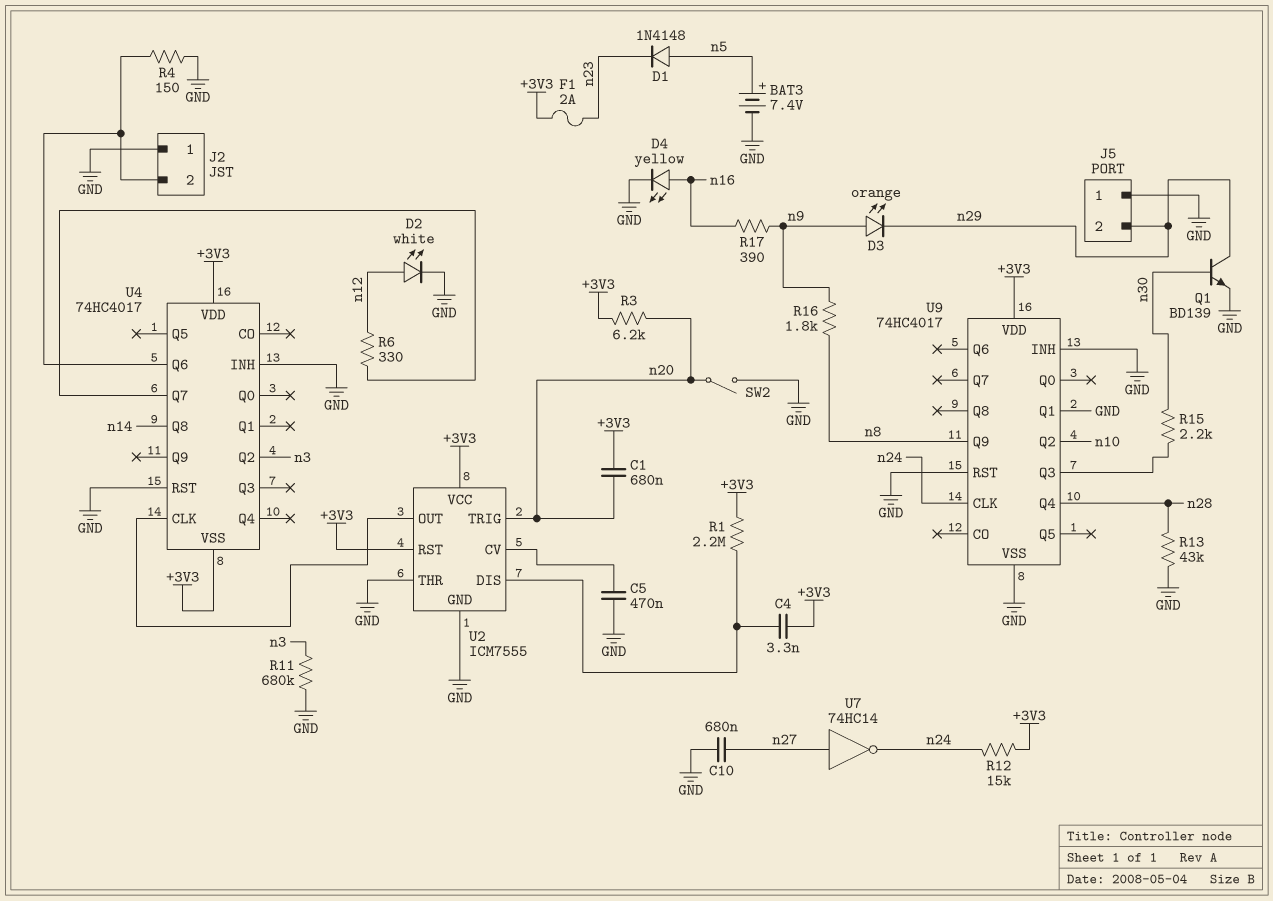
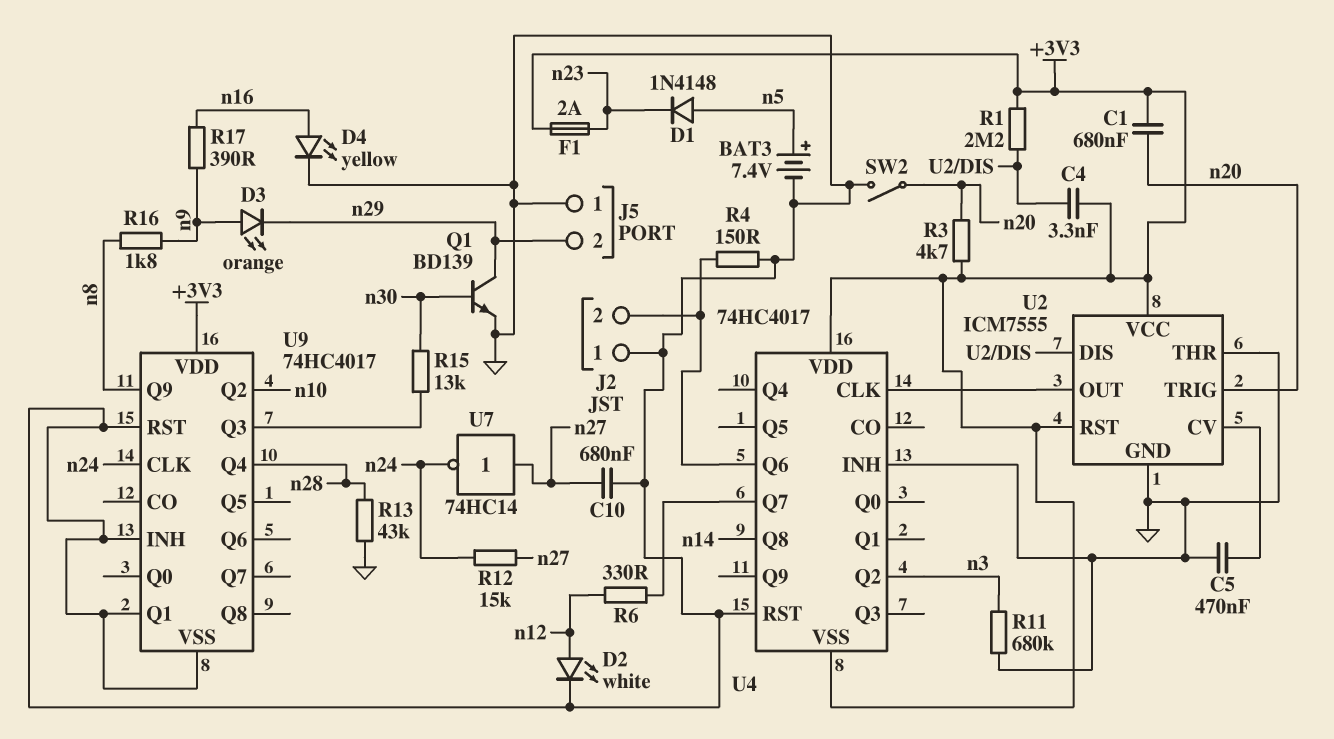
R3: 6.2k (+3V3, n20) -> 4.7k (+3V3, n20)
R12: 15k (+3V3, n24) -> 15k (n24, n27)
R15: 2.2k (U9/Q3, n30) -> 13k (U9/Q3, n30)

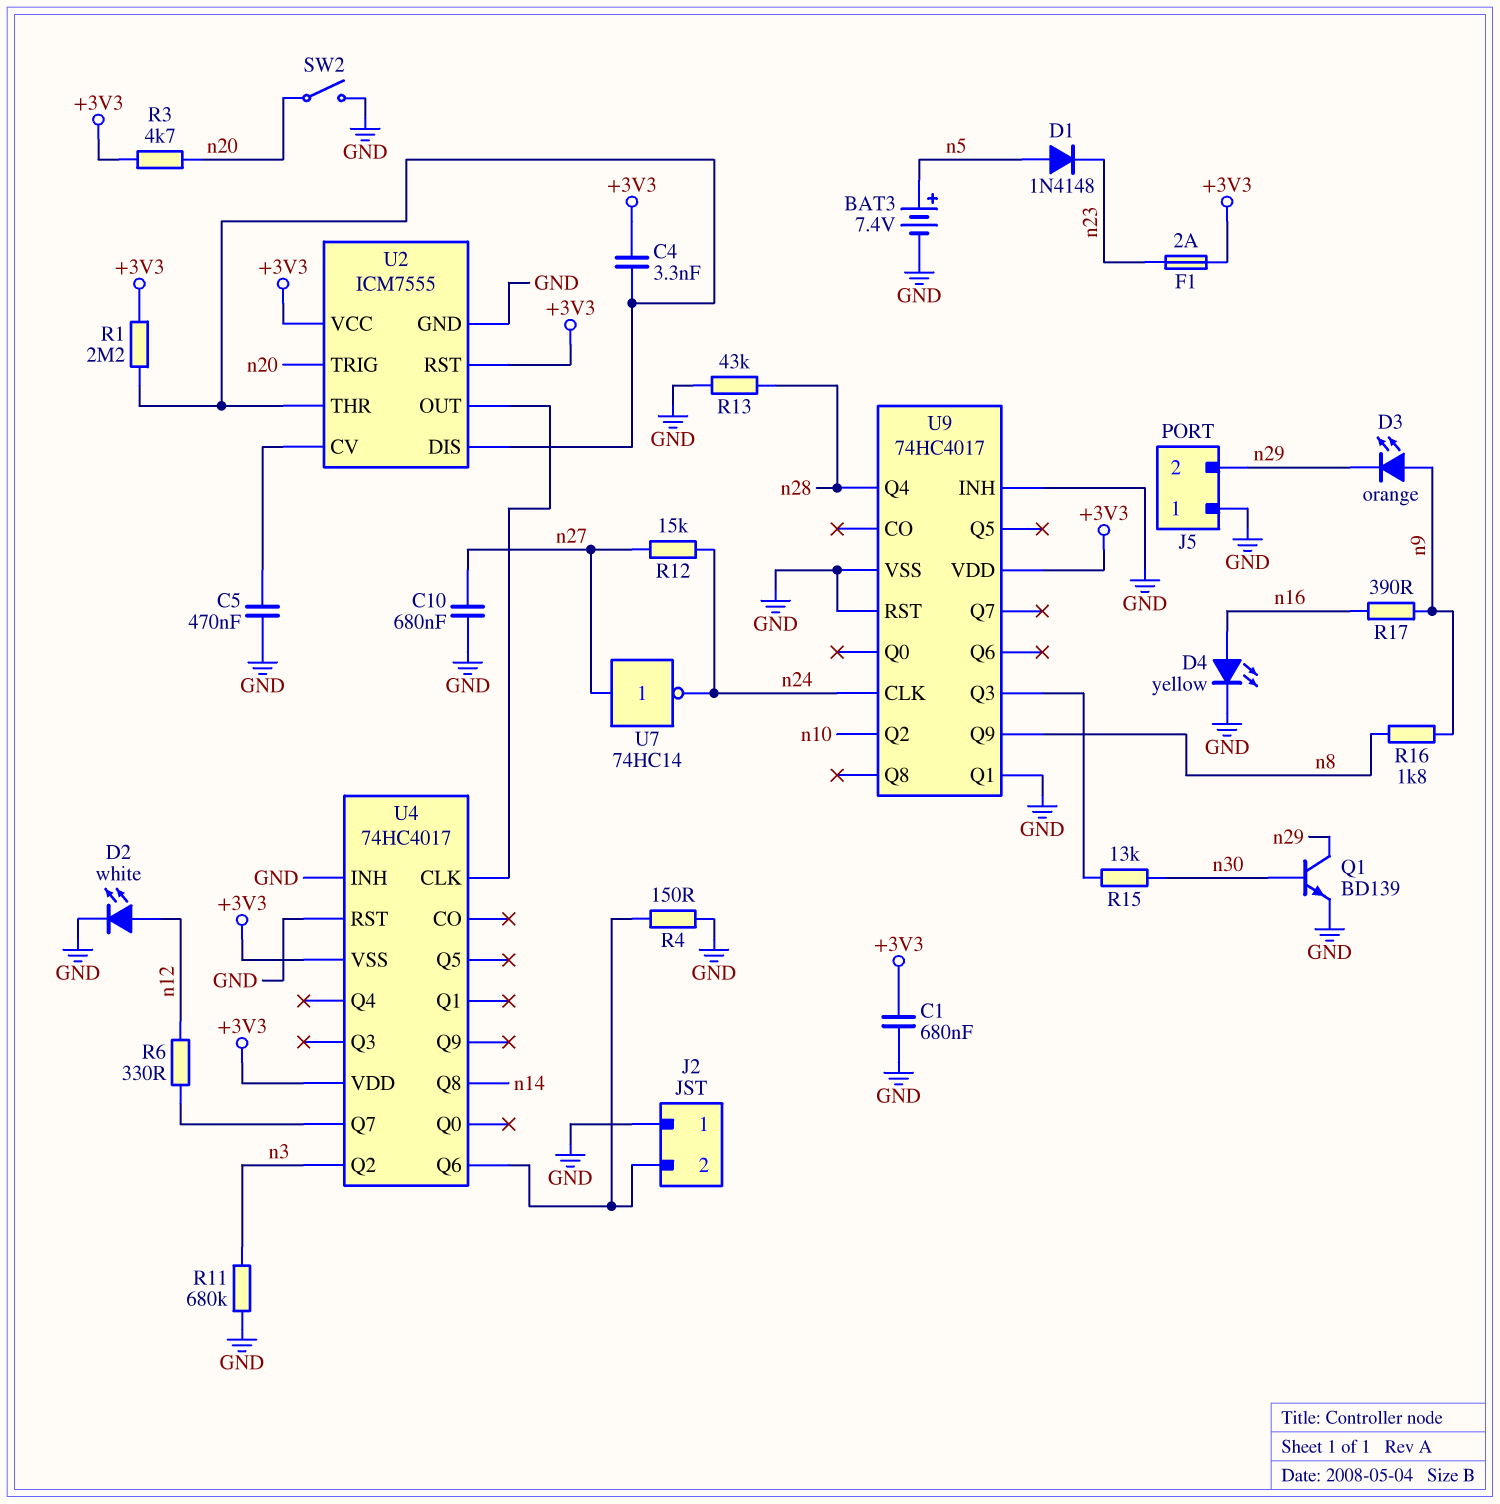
C1: 680nF (+3V3, n20) -> 680nF (+3V3, GND)
U2 pin THR: GND -> U2/DIS

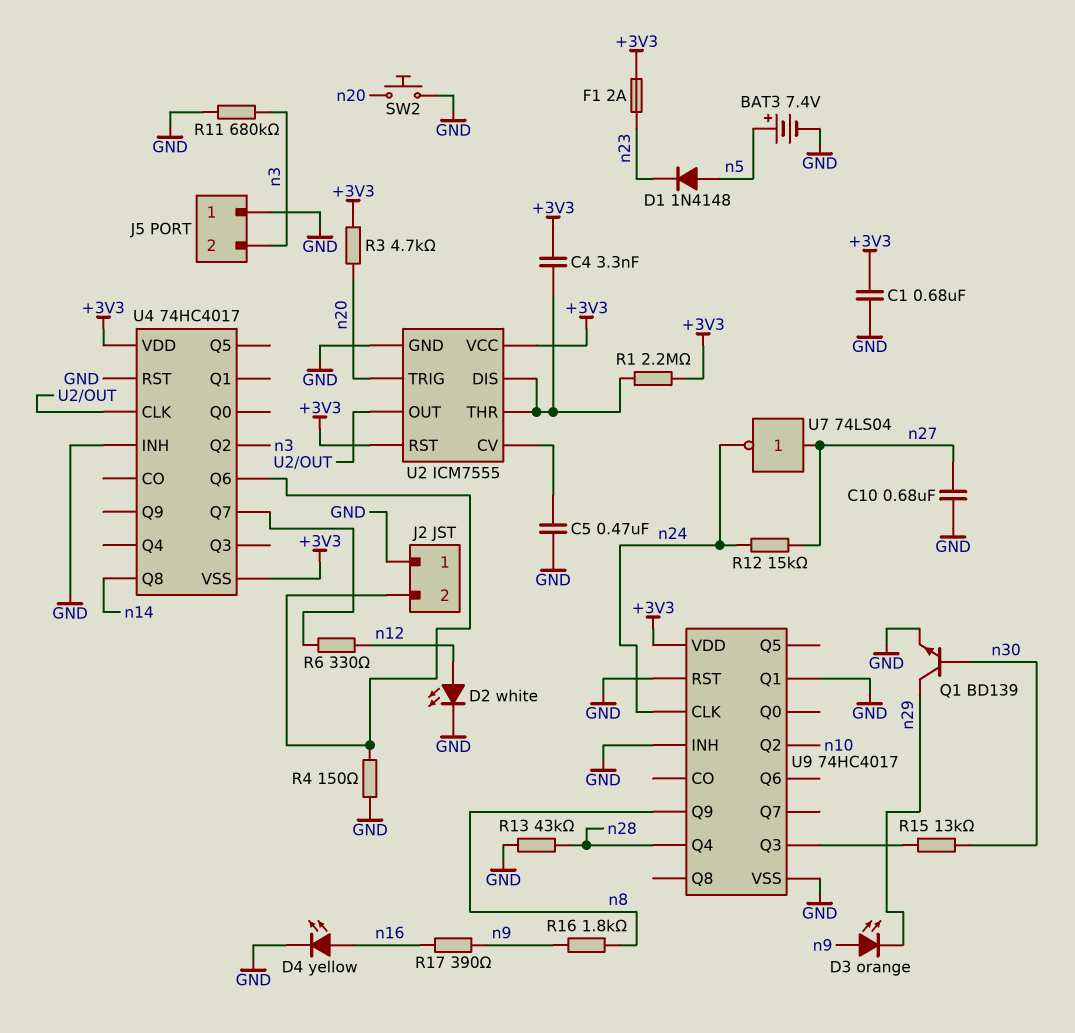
J5 pin 2: n29 -> n3
SW2: switch (GND, n20) -> button (GND, n20)
U7: NOT 74HC14 (in n27, out n24) -> NOT 74LS04 (in n27, out n24)

